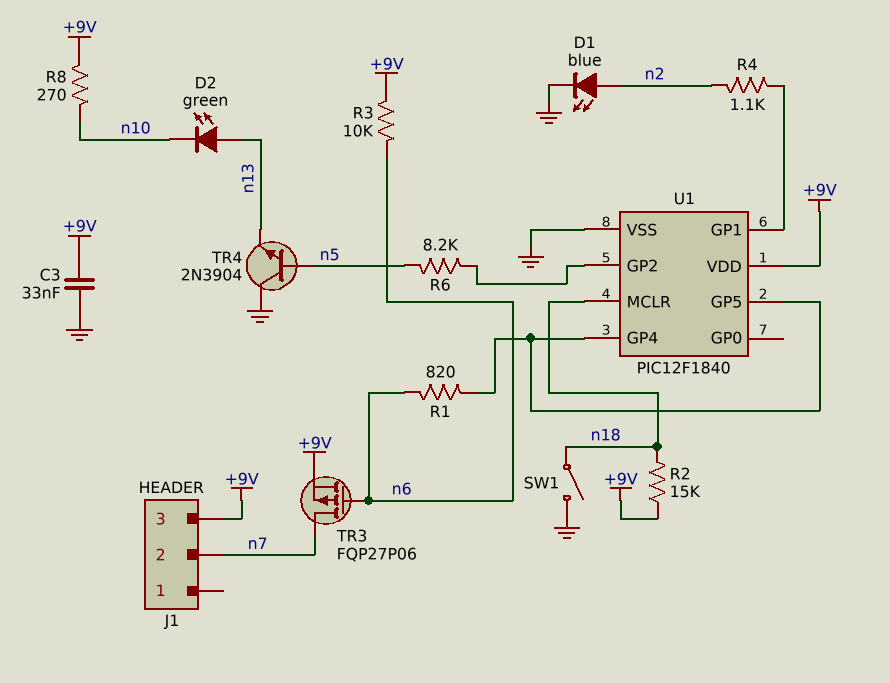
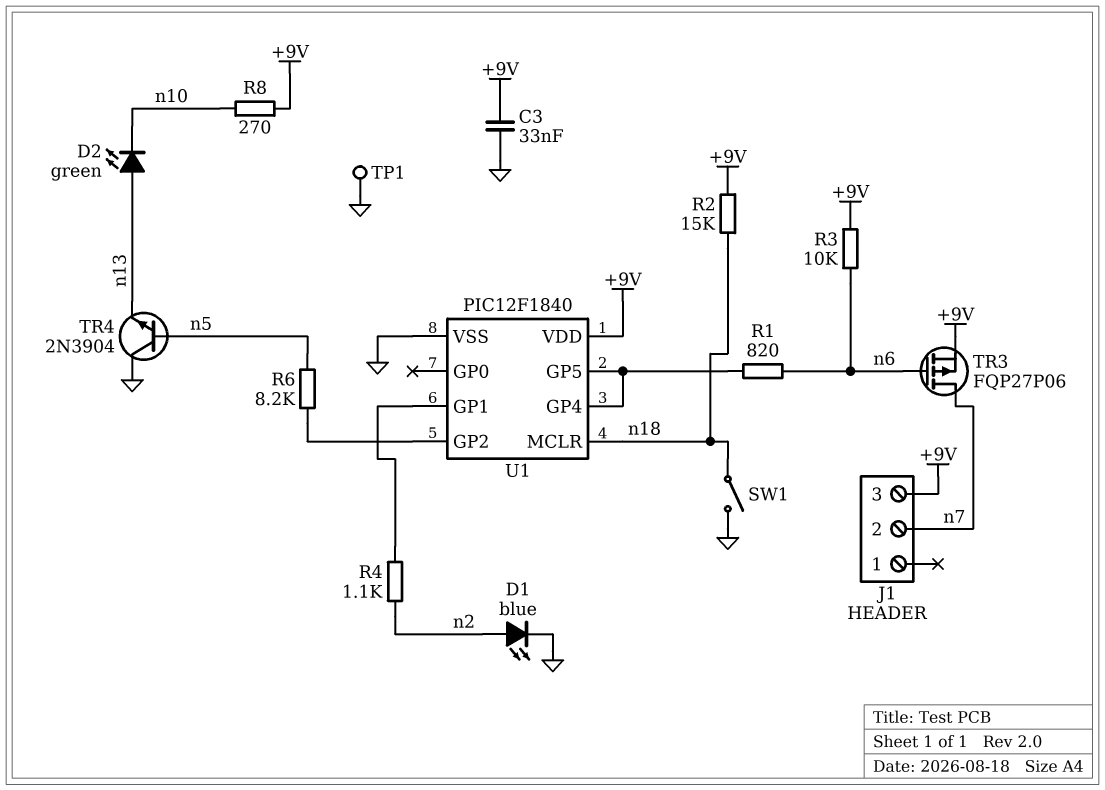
TP1: none -> test point (GND)

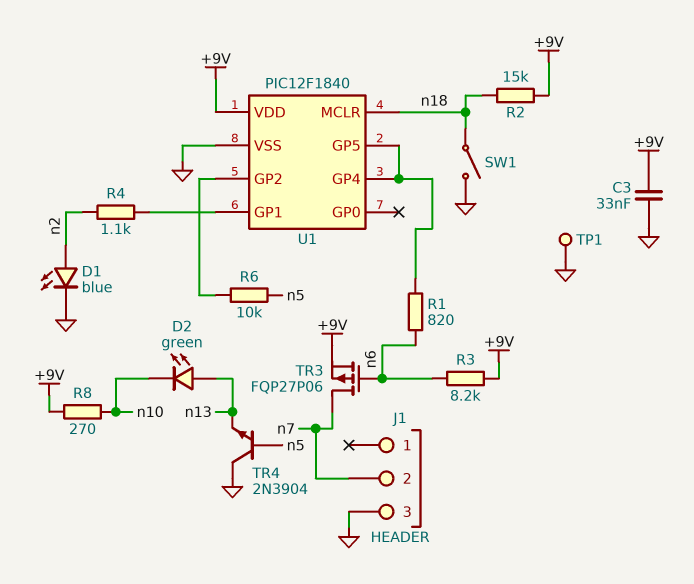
J1 pin 3: +9V -> GND
R3: 10k (+9V, n6) -> 8.2k (+9V, n6)
R6: 8.2k (U1/GP2, n5) -> 10k (U1/GP2, n5)

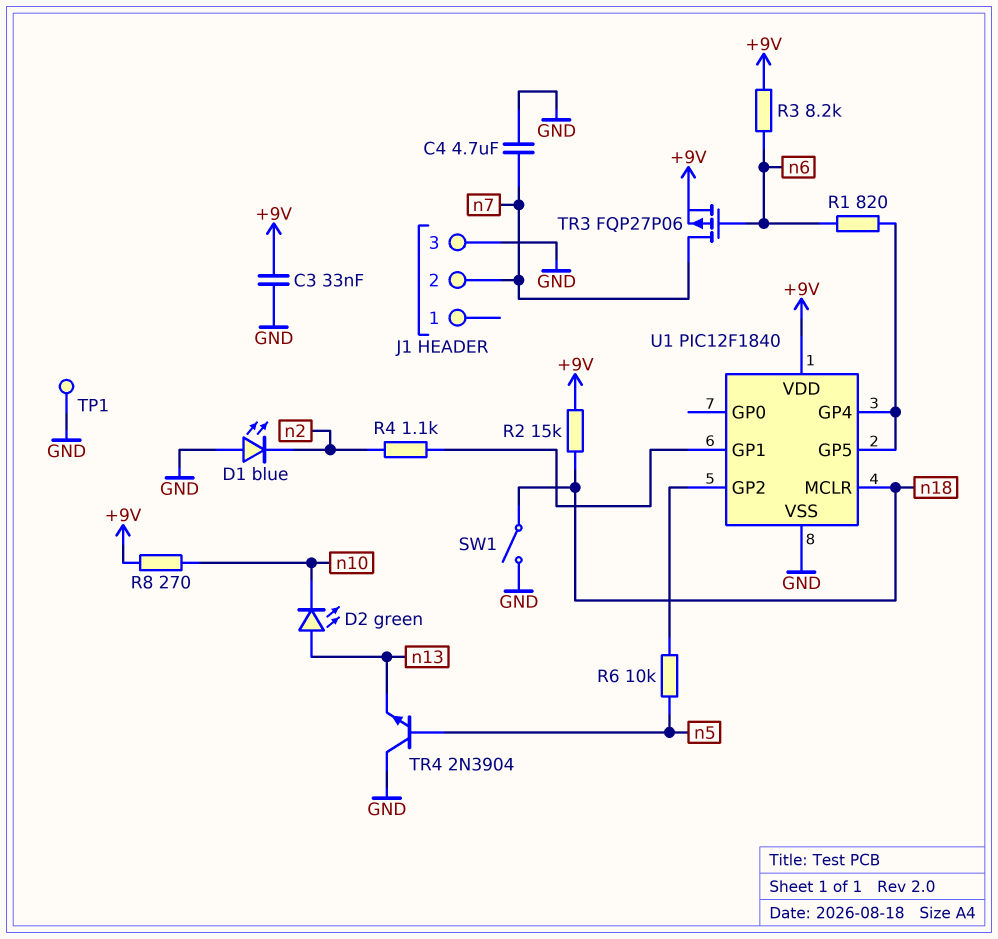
C4: none -> 4.7uF (GND, n7)
D1: LED blue (A n2, K GND) -> LED blue (A GND, K n2)

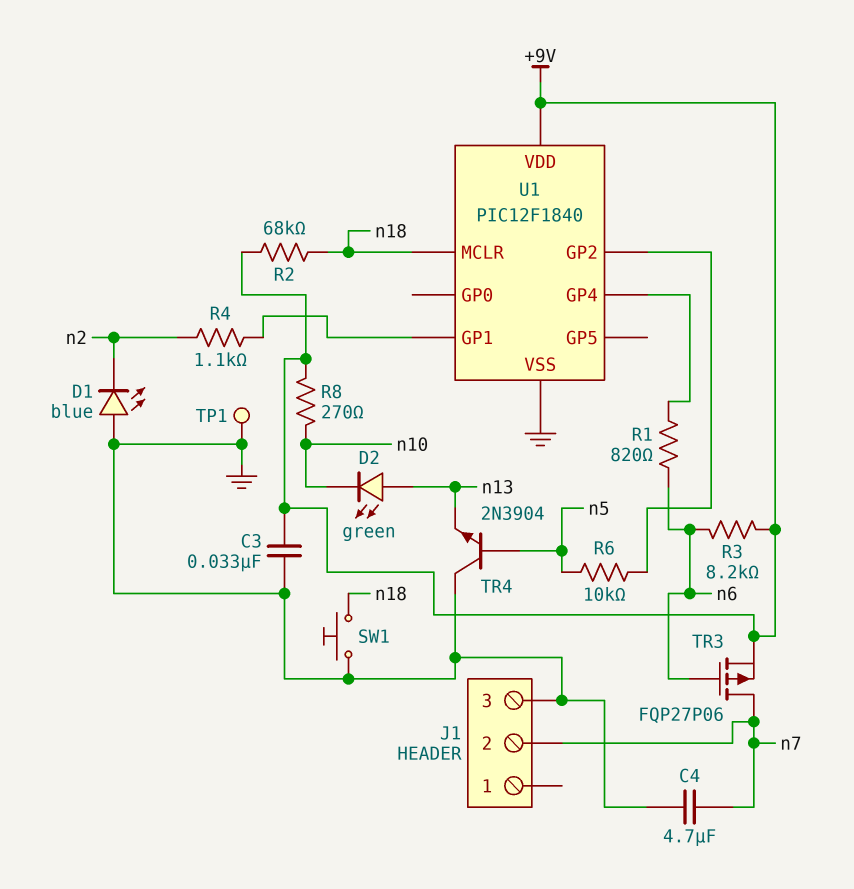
R2: 15k (+9V, n18) -> 68k (+9V, n18)
SW1: switch (GND, n18) -> button (GND, n18)
U1 pin GP5: U1/GP4 -> none

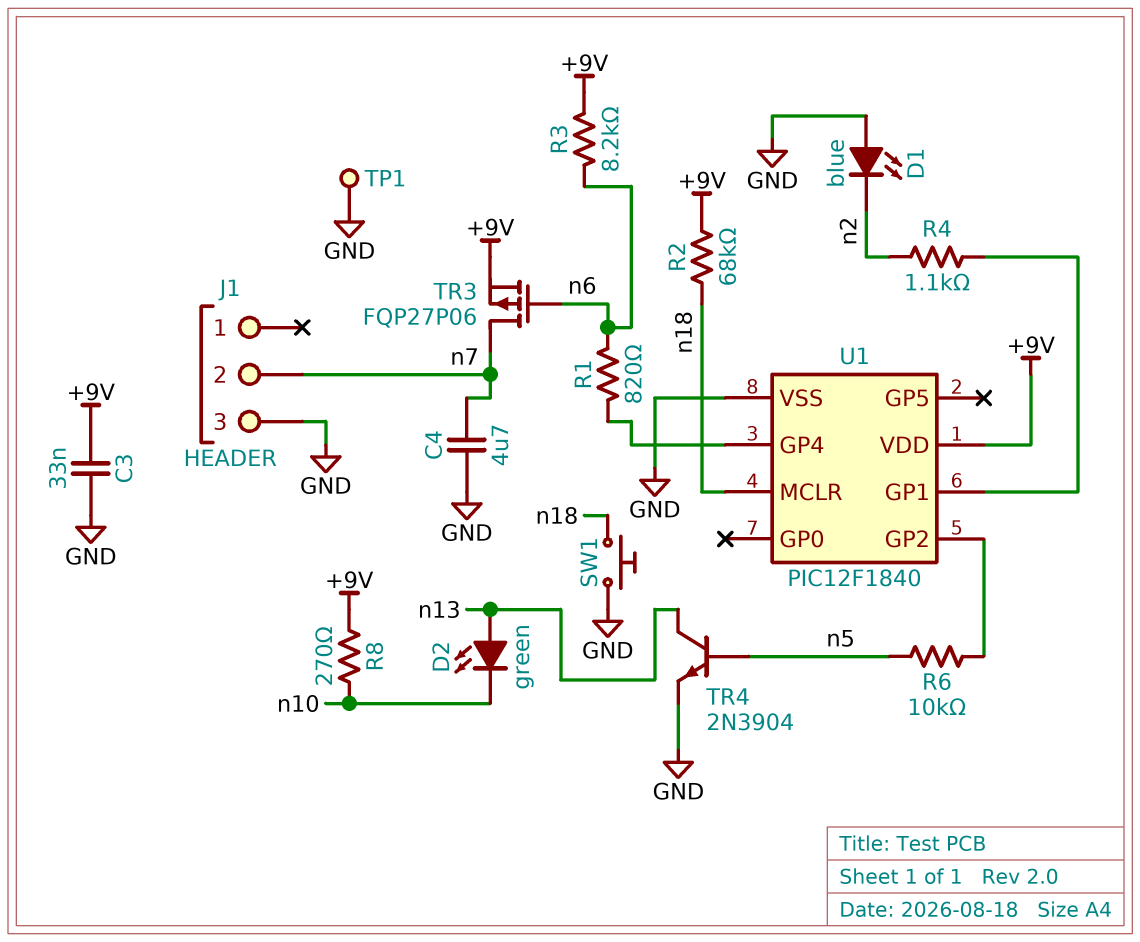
TR4: NPN 2N3904 (B n5, C GND, E n13) -> NPN 2N3904 (B n5, C n13, E GND)

